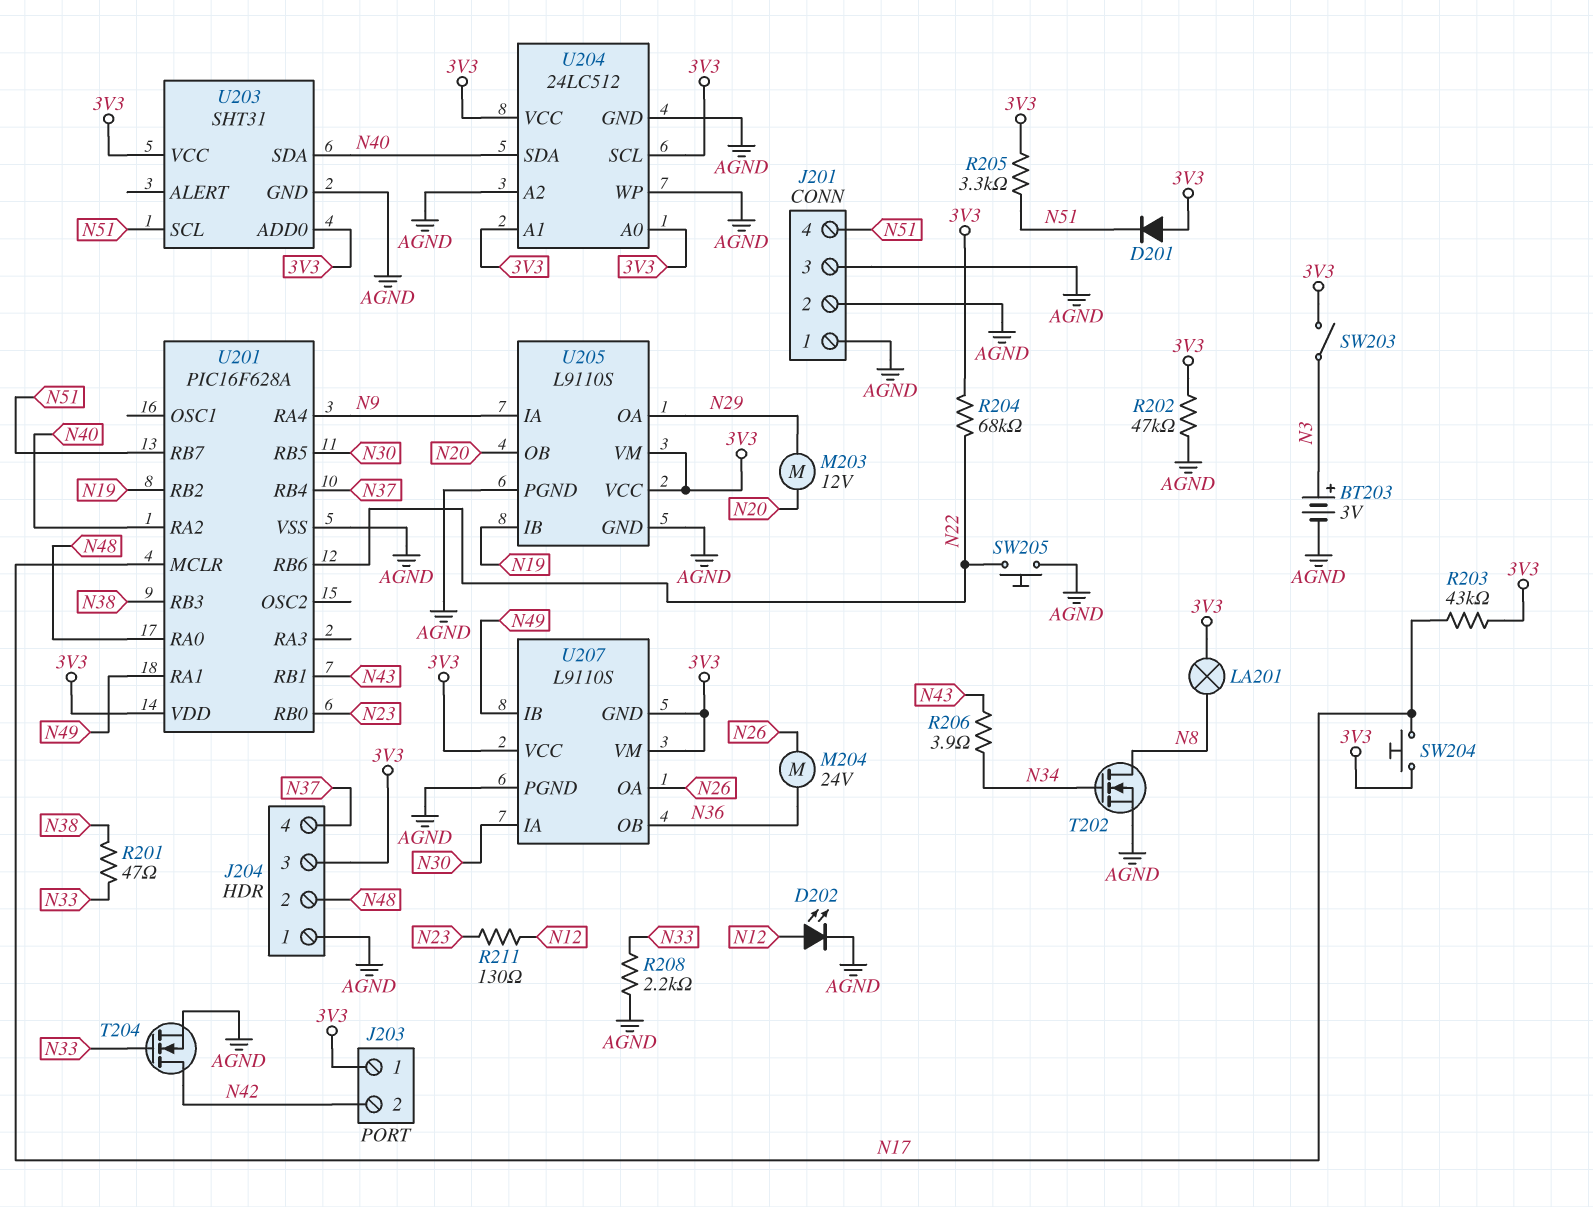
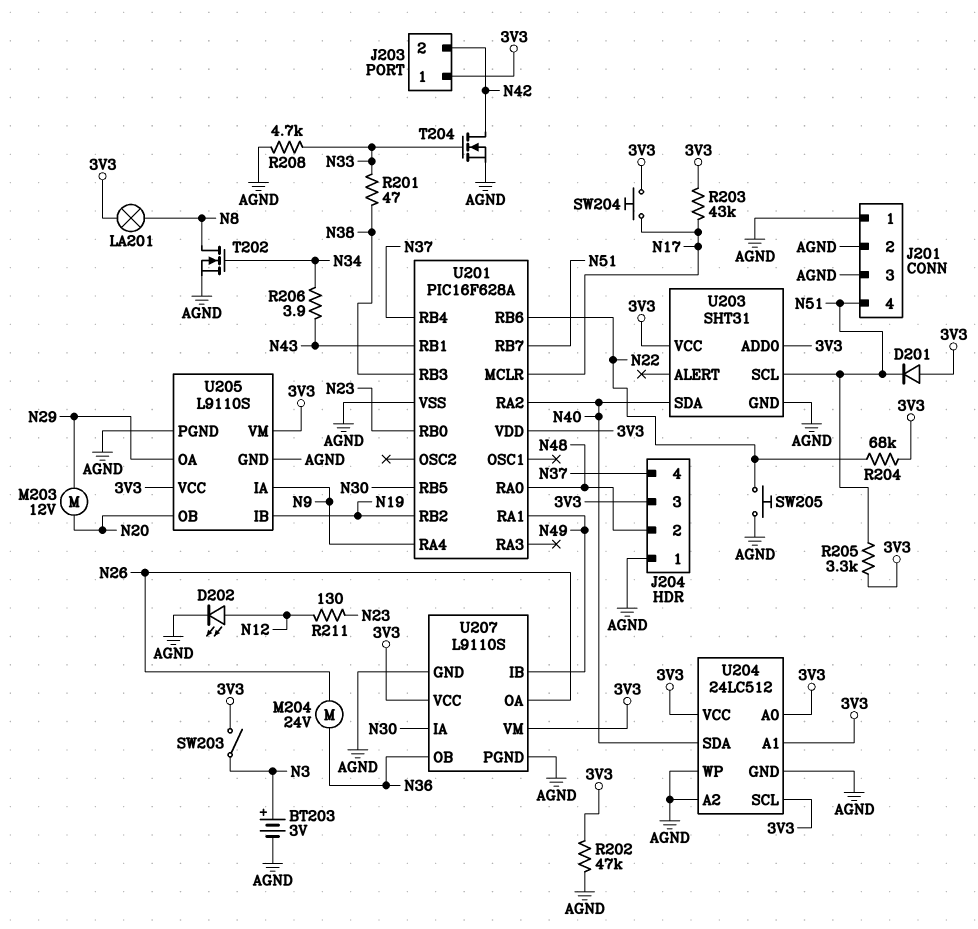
R208: 2.2k (AGND, N33) -> 4.7k (AGND, N33)
U207 pin GND: 3V3 -> AGND

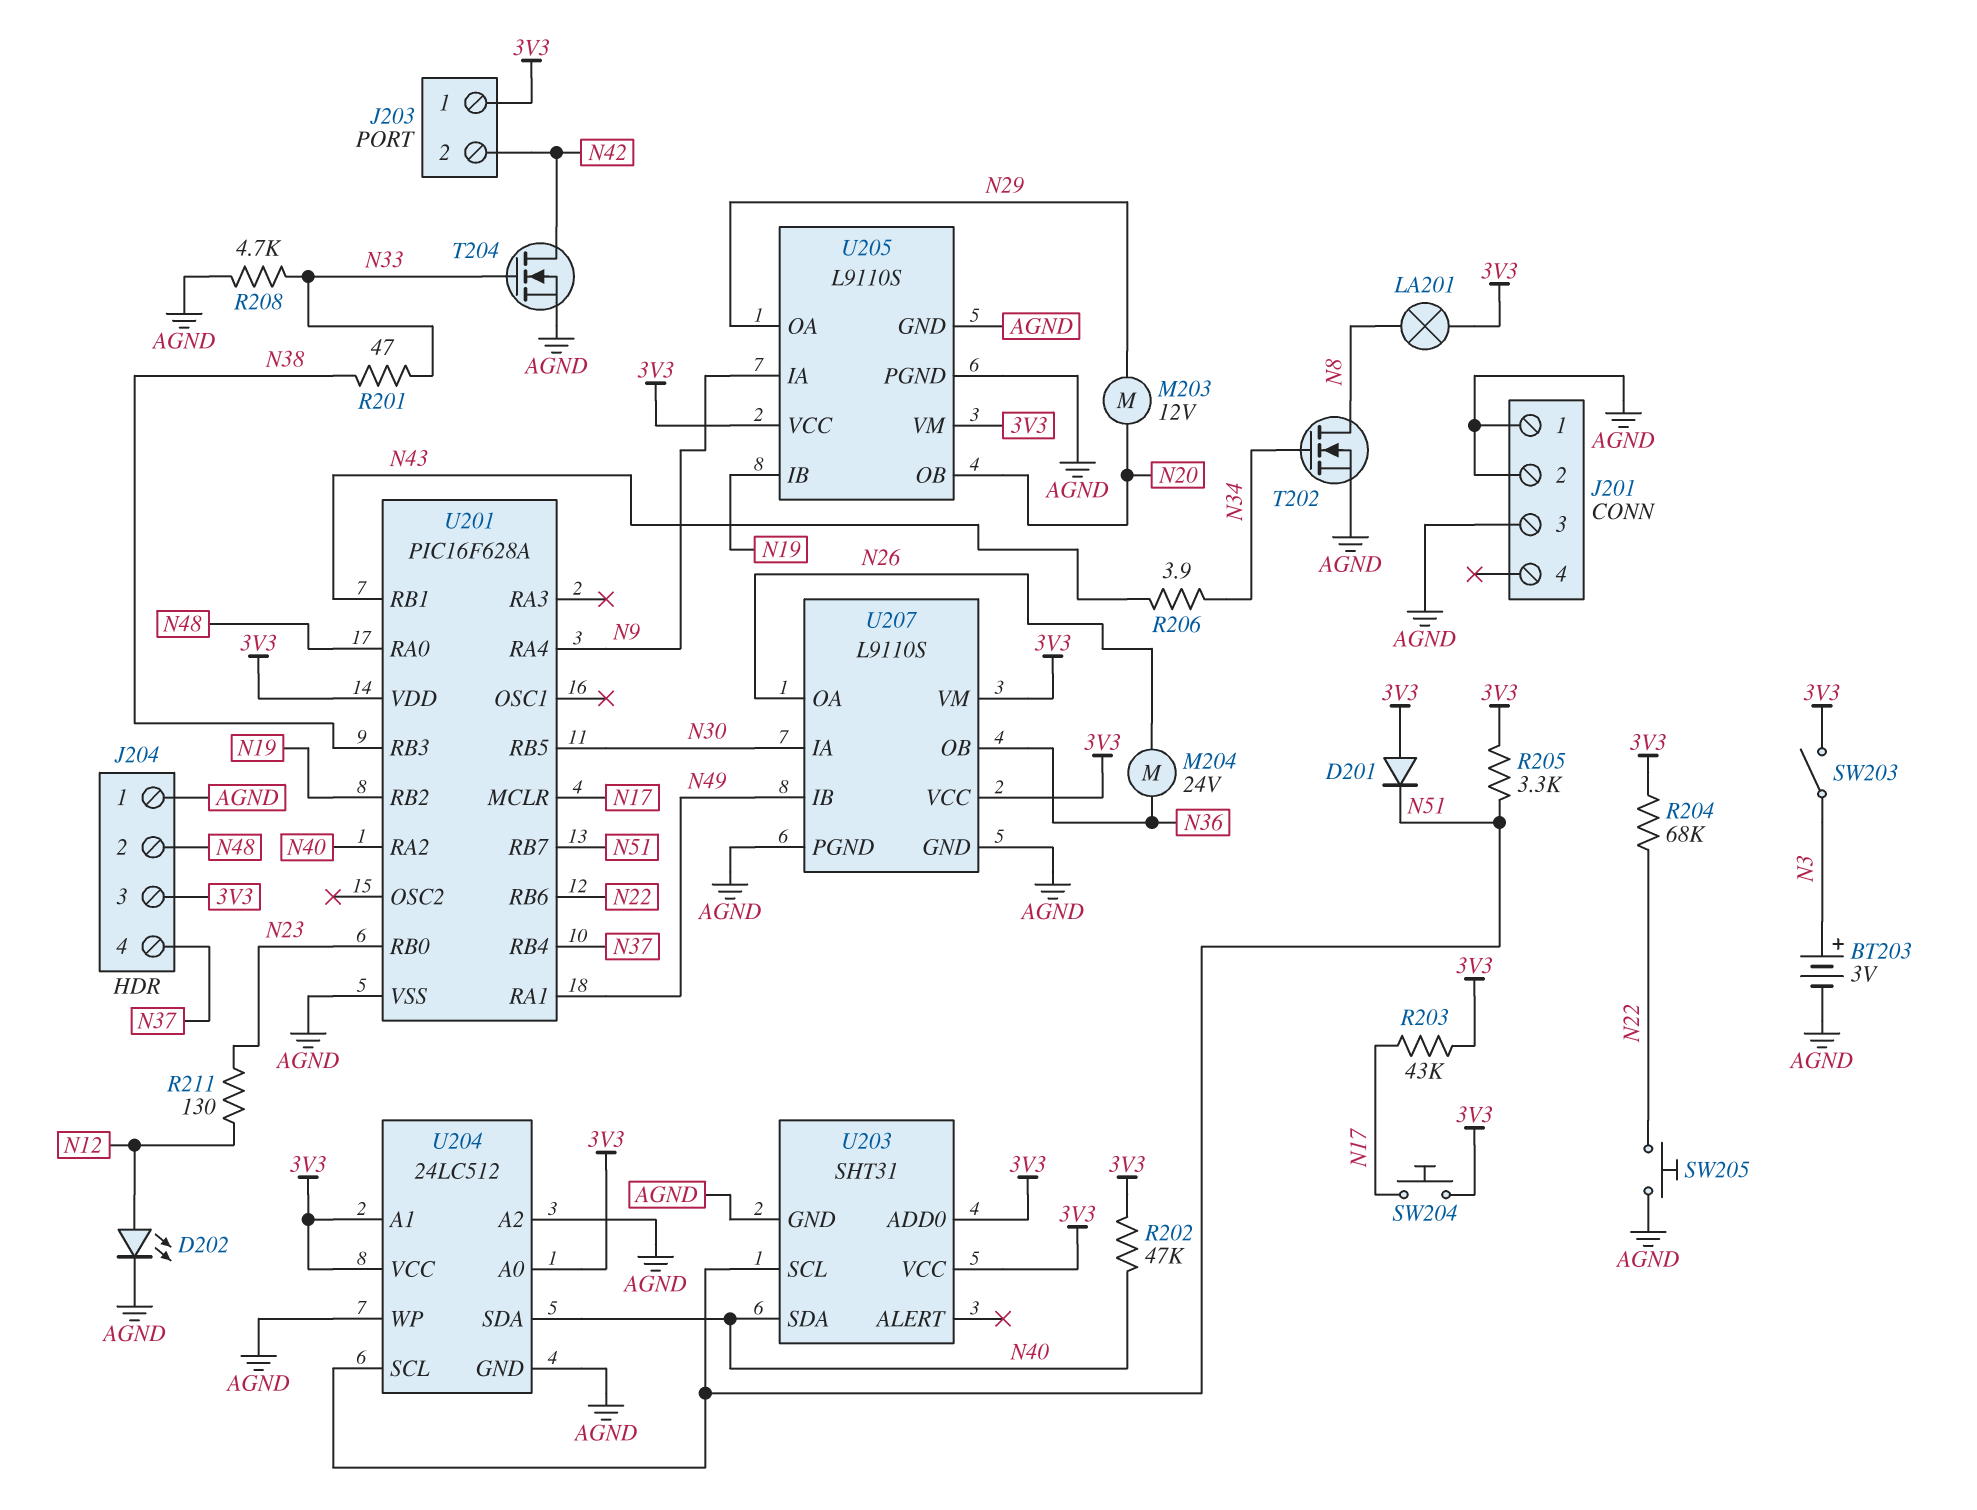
J201 pin 4: N51 -> none
R202: 47k (3V3, AGND) -> 47k (3V3, N40)
U204 pin SCL: 3V3 -> N51

